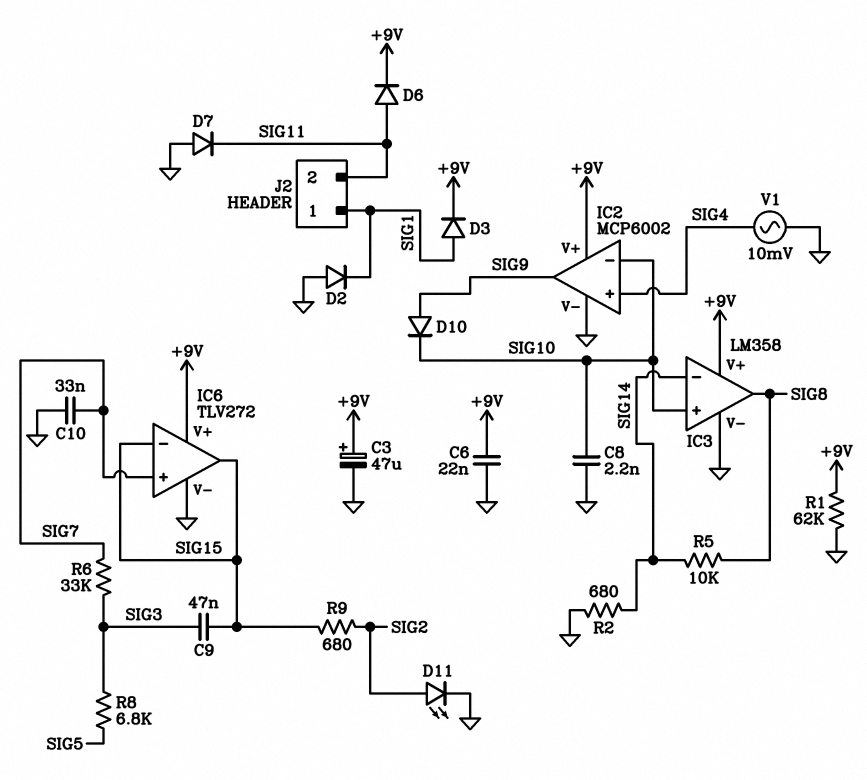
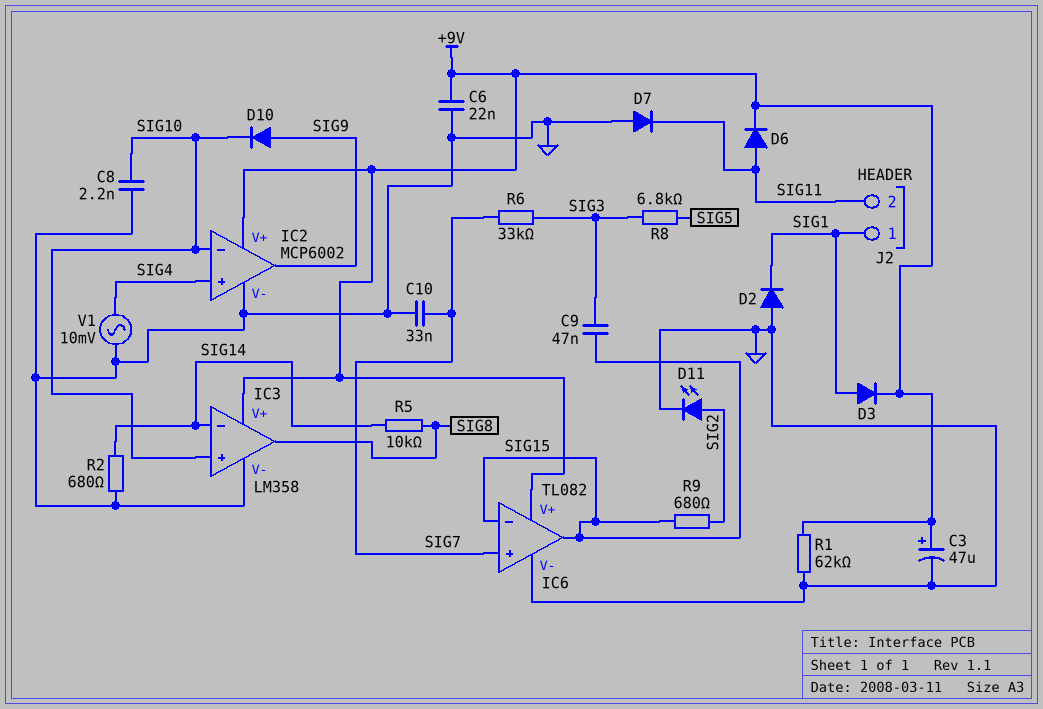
IC6: TLV272 -> TL082

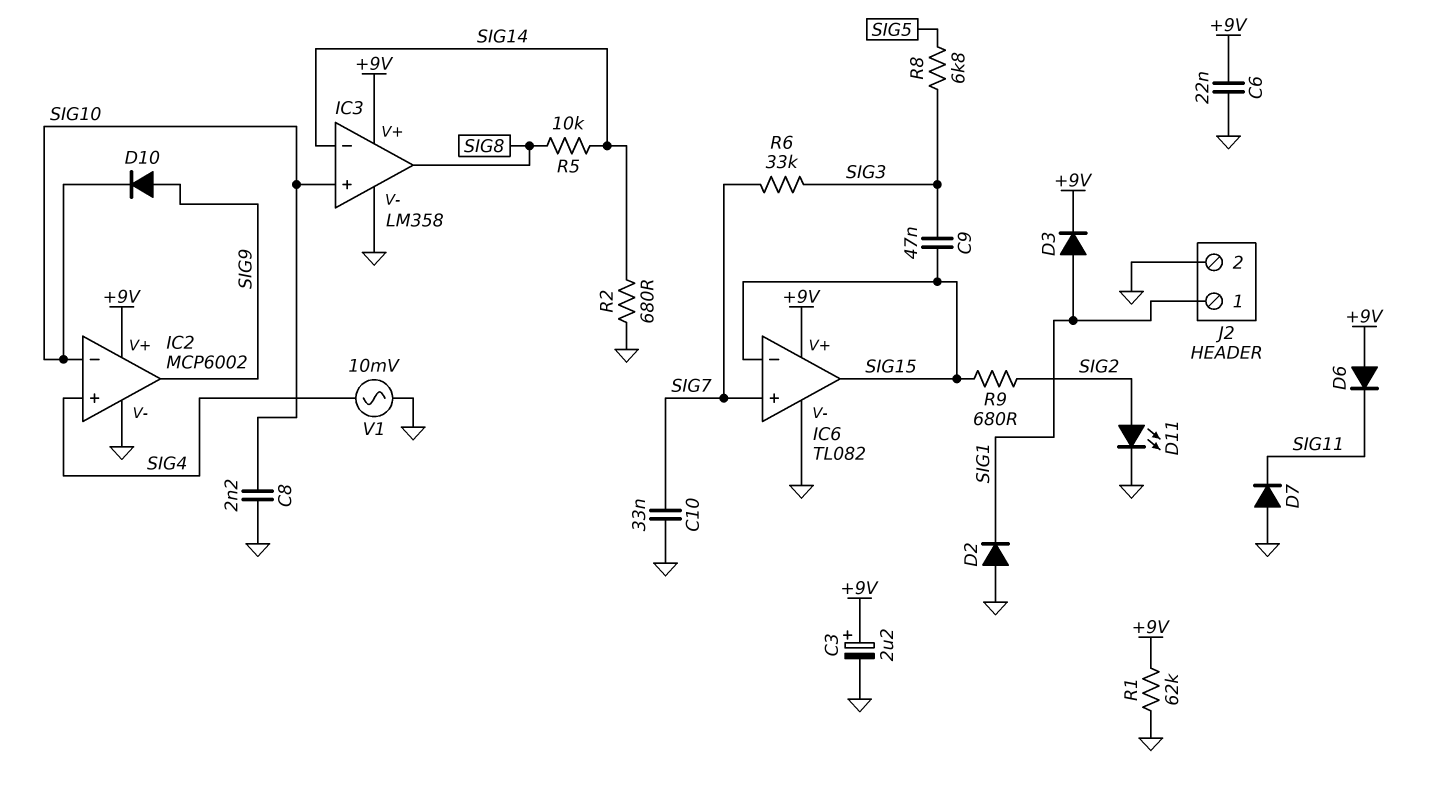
C3: 47uF (plus +9V, minus GND) -> 2.2uF (plus +9V, minus GND)
D6: diode (A SIG11, K +9V) -> diode (A +9V, K SIG11)
J2 pin 2: SIG11 -> GND

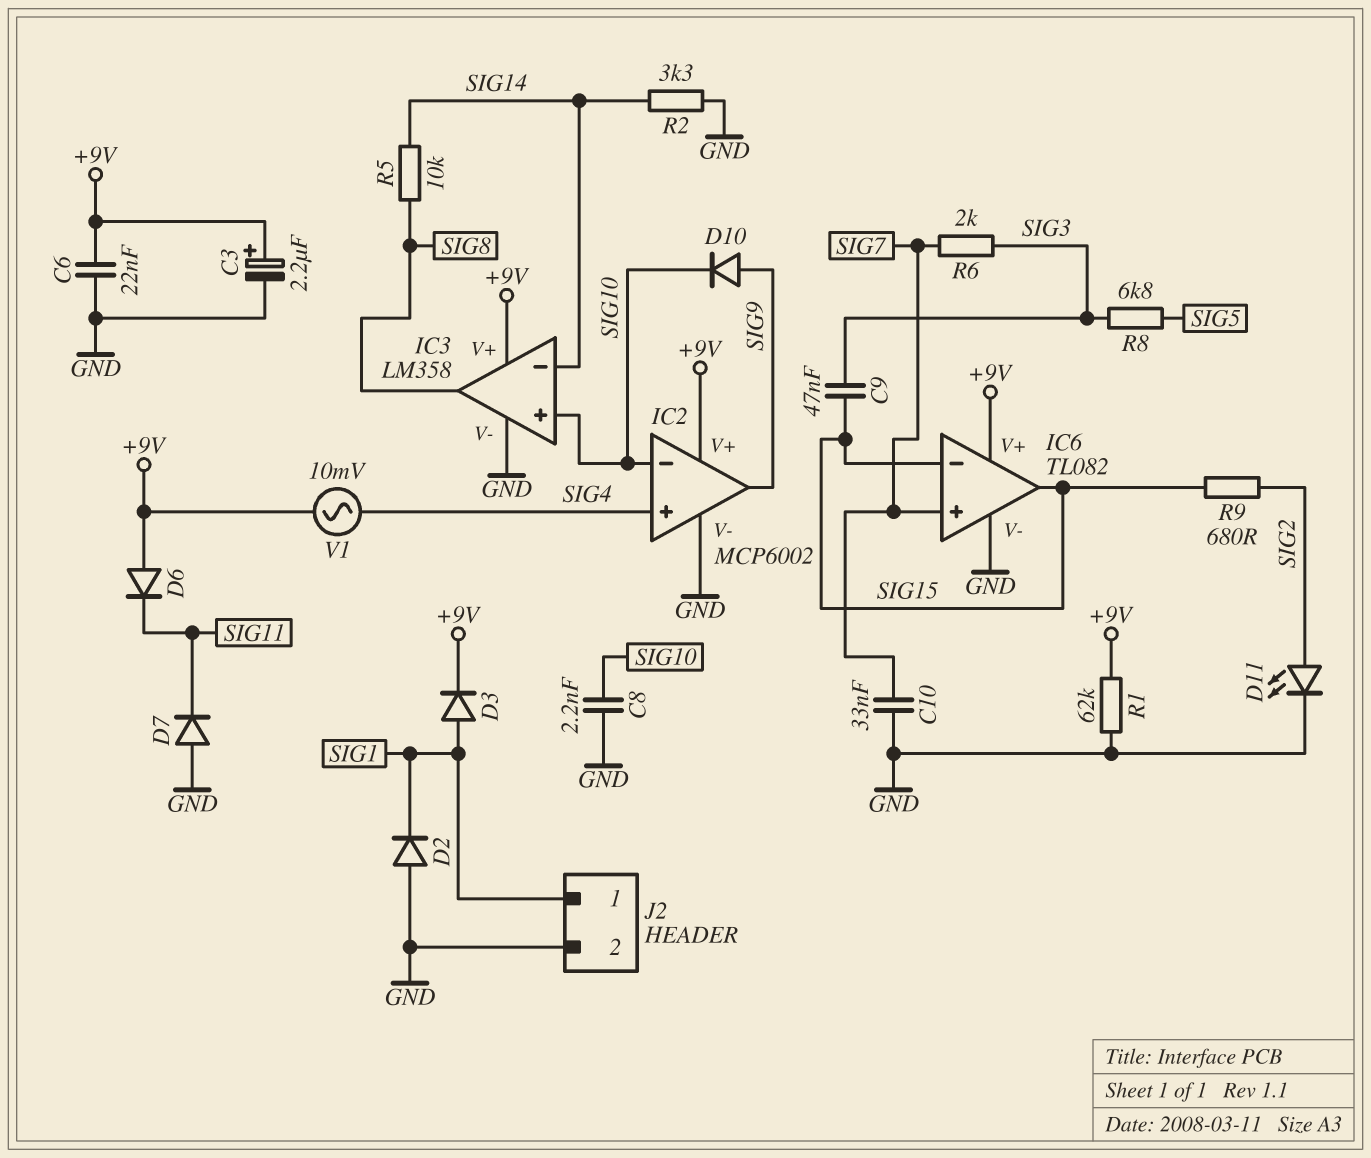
R2: 680 (GND, SIG14) -> 3.3k (GND, SIG14)
R6: 33k (SIG3, SIG7) -> 2k (SIG3, SIG7)
V1: AC 10mV (GND, SIG4) -> AC 10mV (+9V, SIG4)

